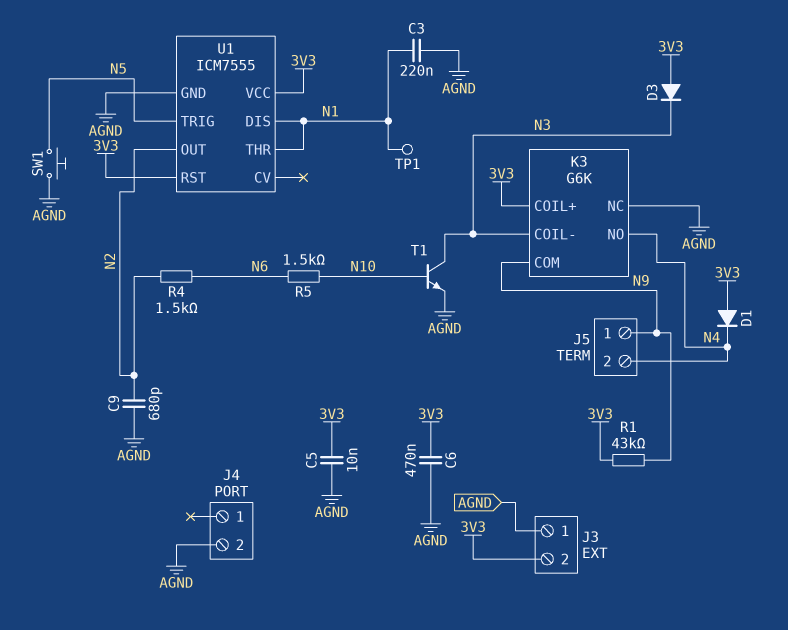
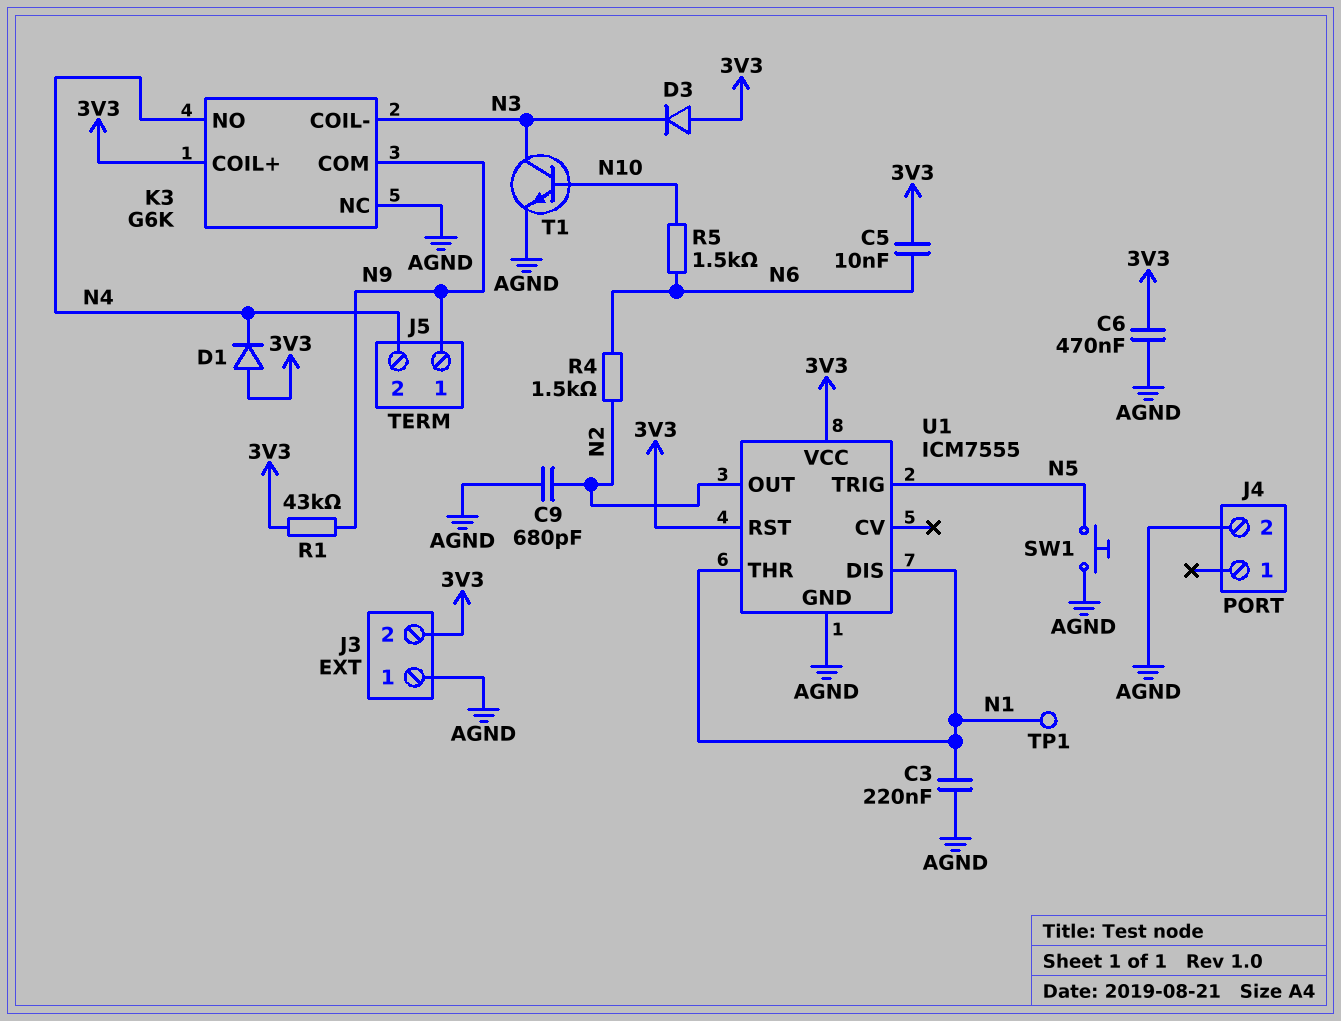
C5: 10nF (3V3, AGND) -> 10nF (3V3, N6)

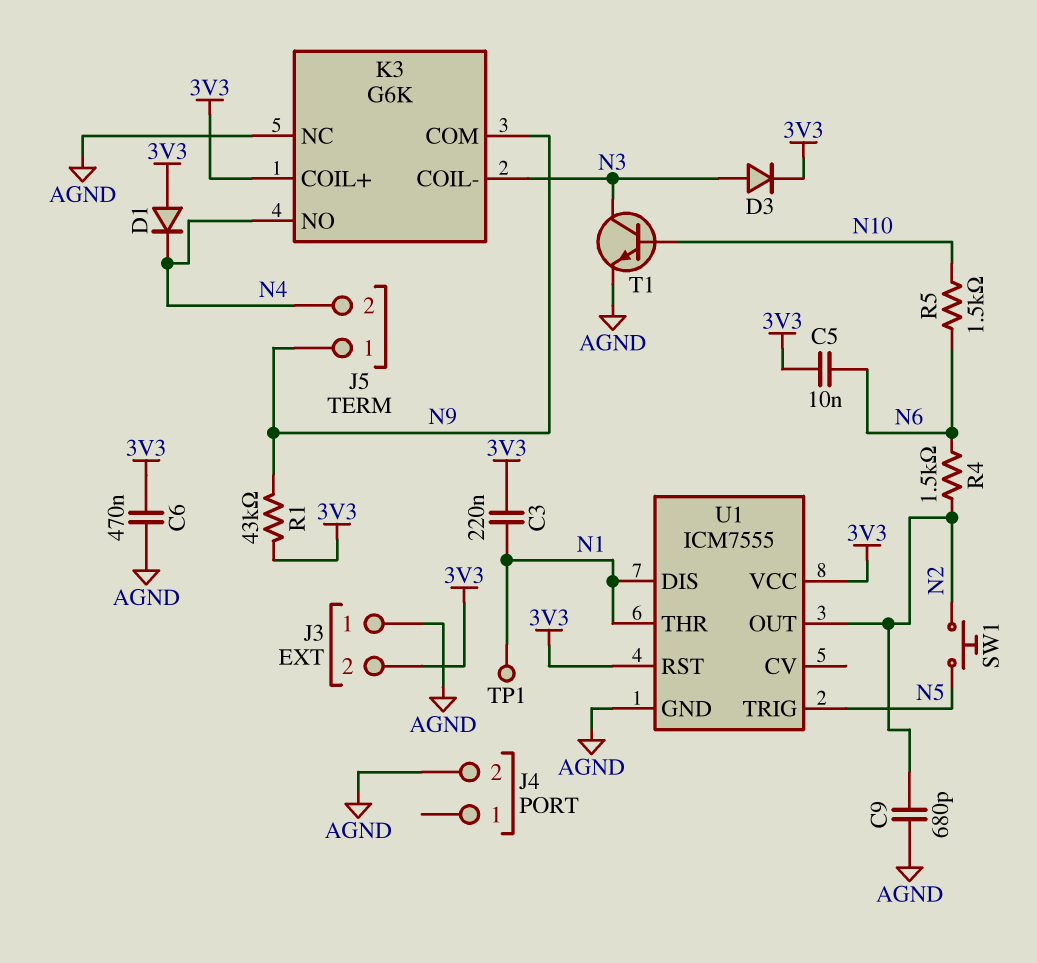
C3: 220nF (AGND, N1) -> 220nF (3V3, N1)
D3: diode (A 3V3, K N3) -> diode (A N3, K 3V3)
SW1: button (AGND, N5) -> button (N2, N5)

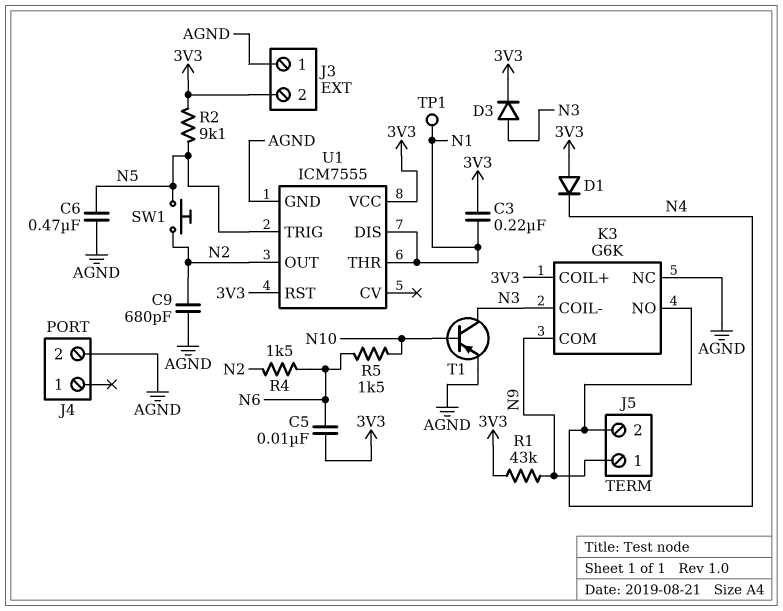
C6: 470nF (3V3, AGND) -> 470nF (AGND, N5)
R2: none -> 9.1k (3V3, N5)
T1: NPN (B N10, C N3, E AGND) -> PNP (B N10, C N3, E AGND)

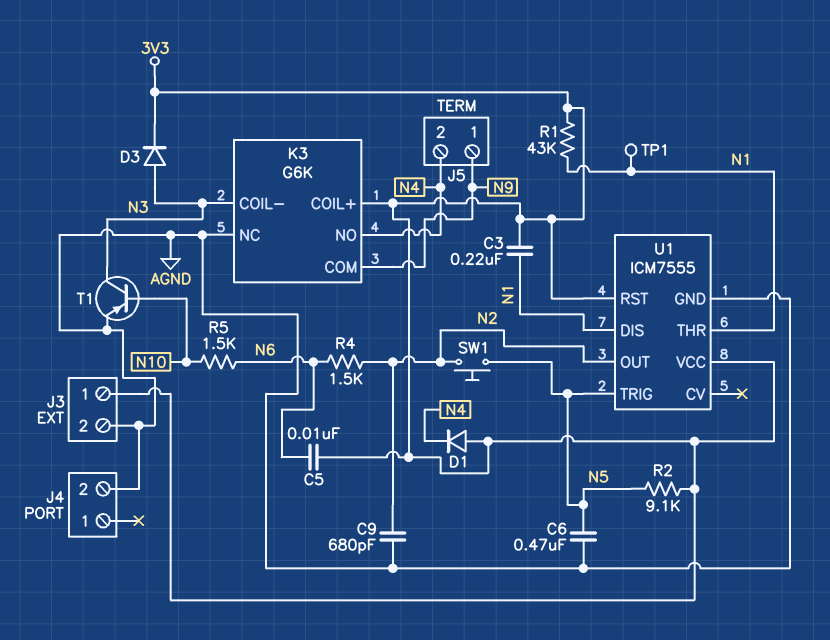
J3 pin 1: AGND -> 3V3
J3 pin 2: 3V3 -> AGND
R1: 43k (3V3, N9) -> 43k (3V3, N1)

